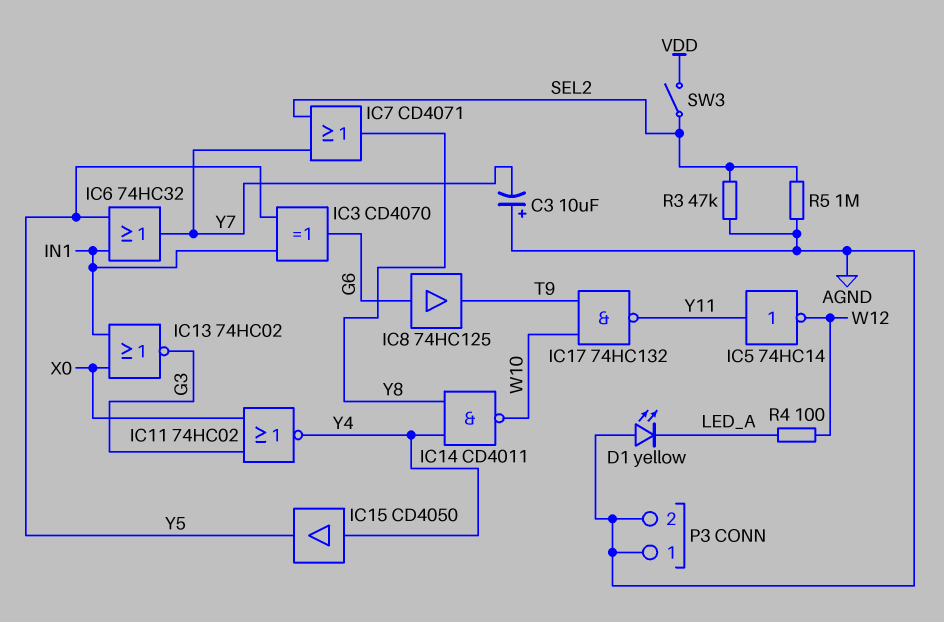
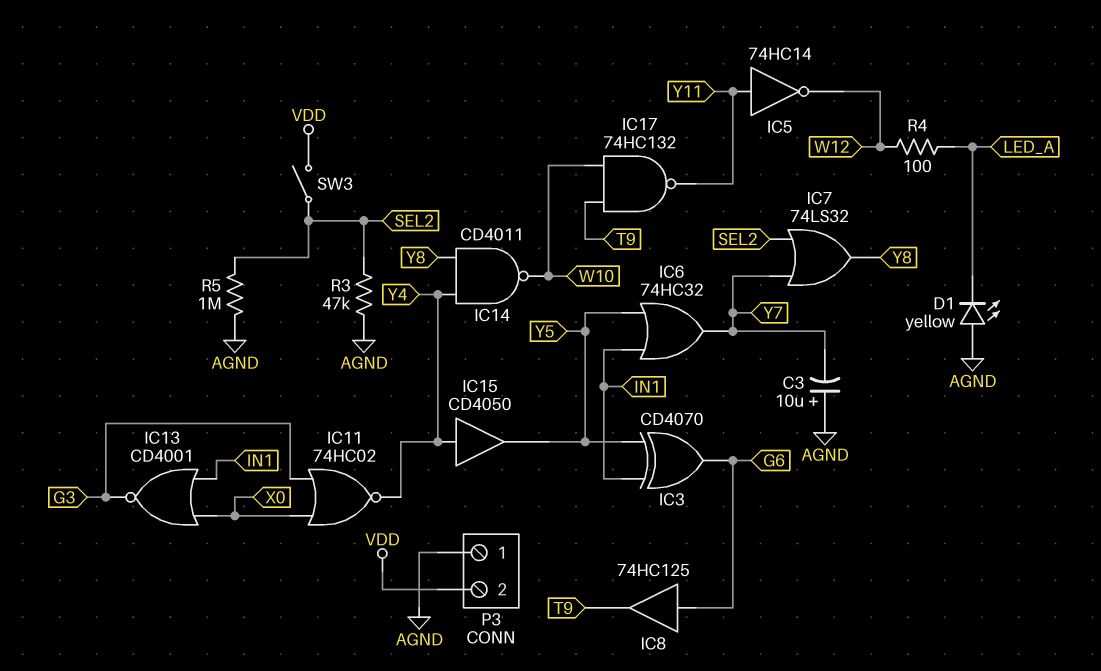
IC7: OR CD4071 (in SEL2, in Y7, out Y8) -> OR 74LS32 (in SEL2, in Y7, out Y8)
IC13: NOR 74HC02 (in IN1, in X0, out G3) -> NOR CD4001 (in IN1, in X0, out G3)
P3 pin 2: AGND -> VDD

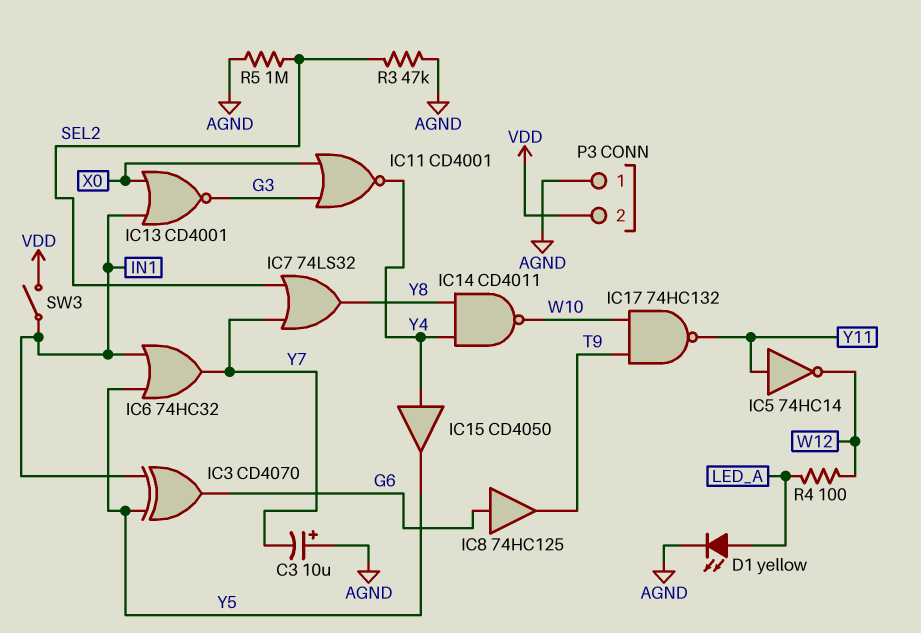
D1: LED yellow (A AGND, K LED_A) -> LED yellow (A LED_A, K AGND)
IC11: NOR 74HC02 (in G3, in X0, out Y4) -> NOR CD4001 (in G3, in X0, out Y4)
SW3: switch (SEL2, VDD) -> switch (IN1, VDD)

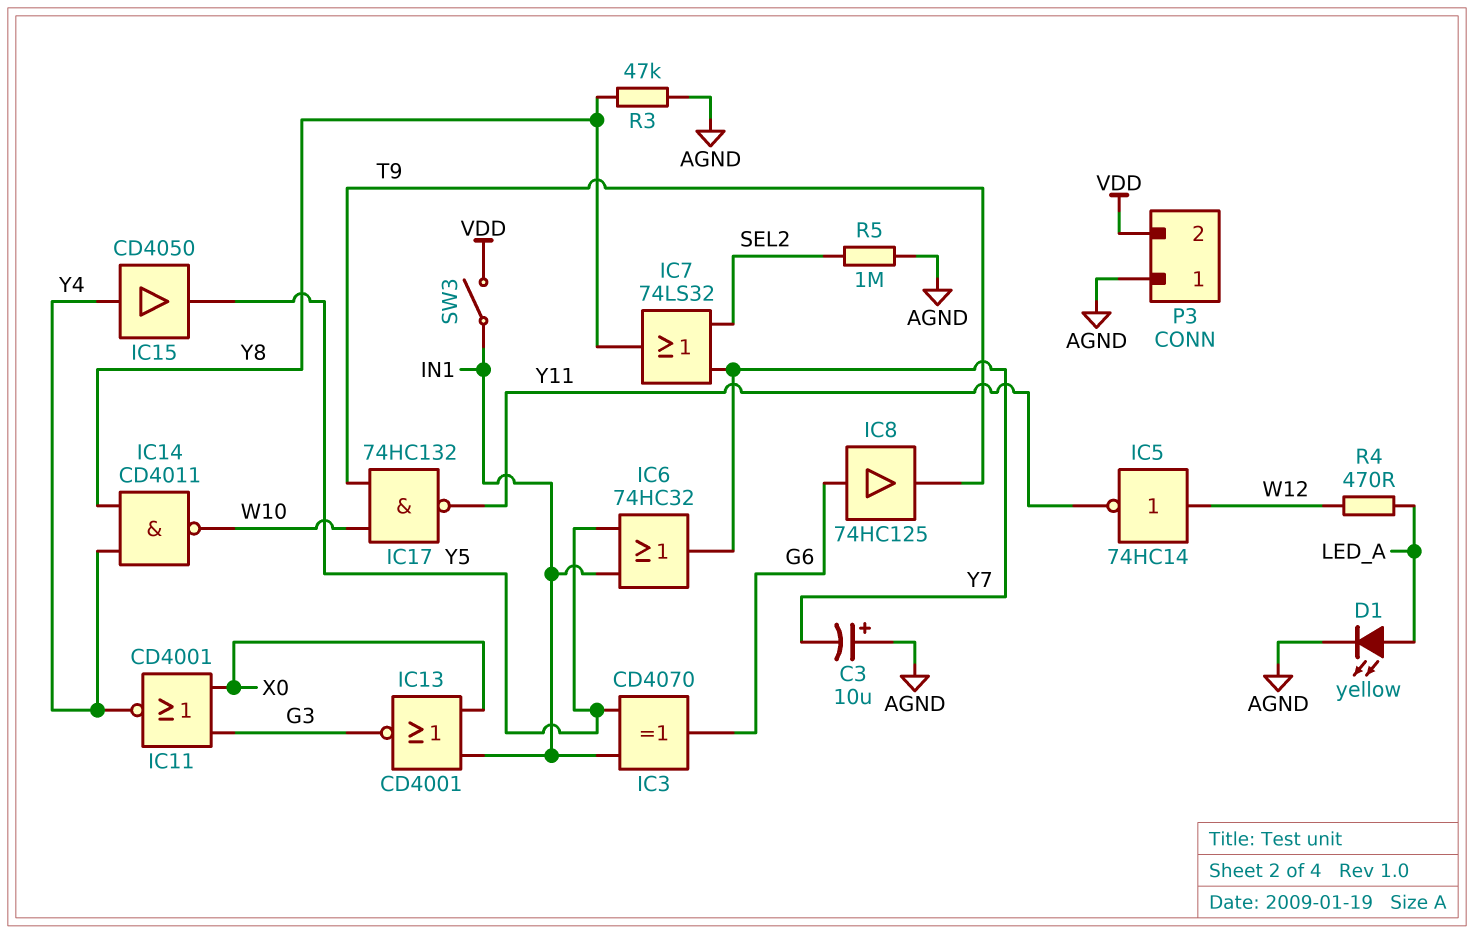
IC5: NOT 74HC14 (in Y11, out W12) -> NOT 74HC14 (in W12, out Y11)
R3: 47k (AGND, SEL2) -> 47k (AGND, Y8)
R4: 100 (LED_A, W12) -> 470 (LED_A, W12)

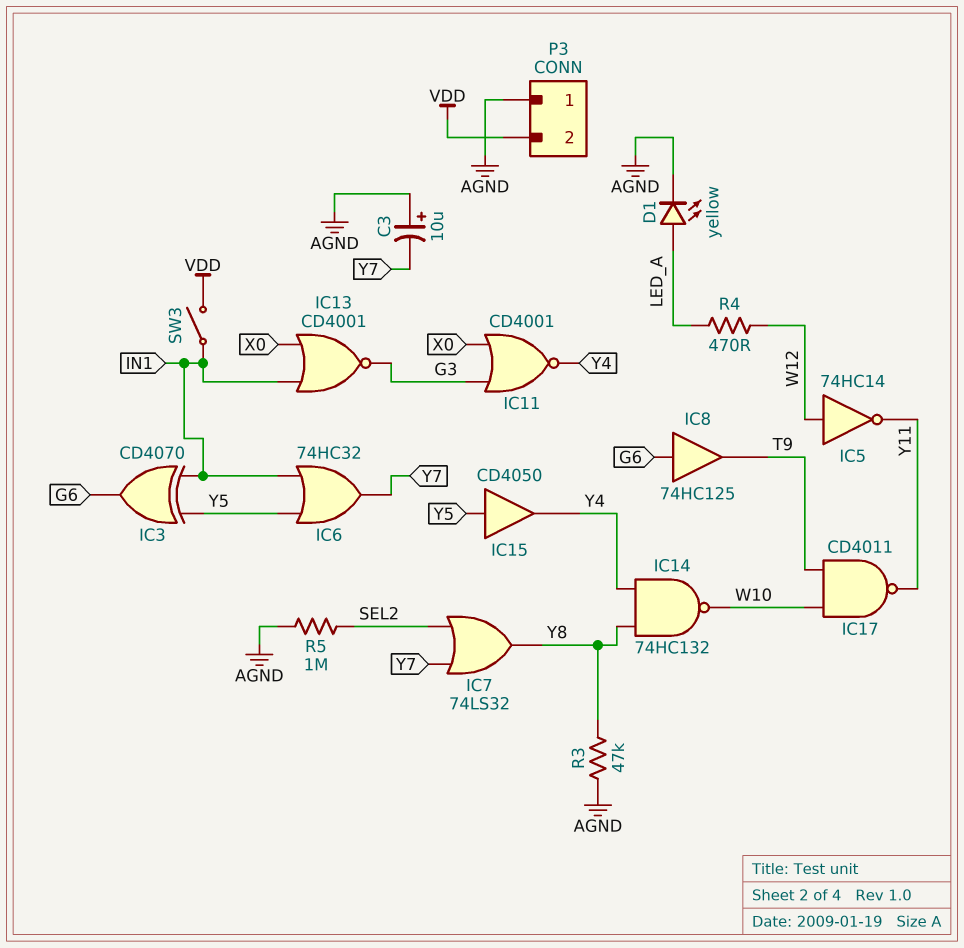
IC14: NAND CD4011 (in Y4, in Y8, out W10) -> NAND 74HC132 (in Y4, in Y8, out W10)
IC15: buffer CD4050 (in Y4, out Y5) -> buffer CD4050 (in Y5, out Y4)
IC17: NAND 74HC132 (in T9, in W10, out Y11) -> NAND CD4011 (in T9, in W10, out Y11)

